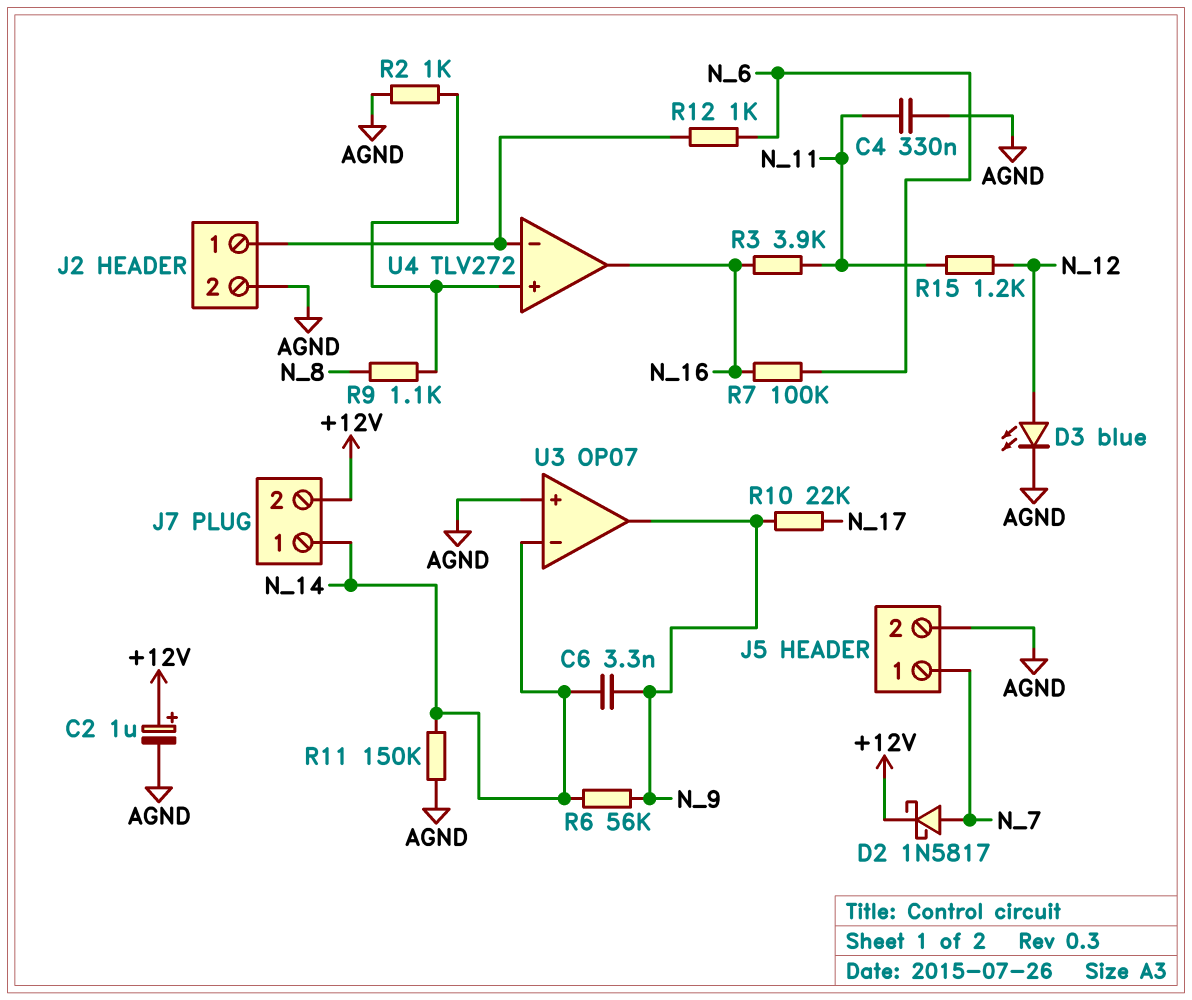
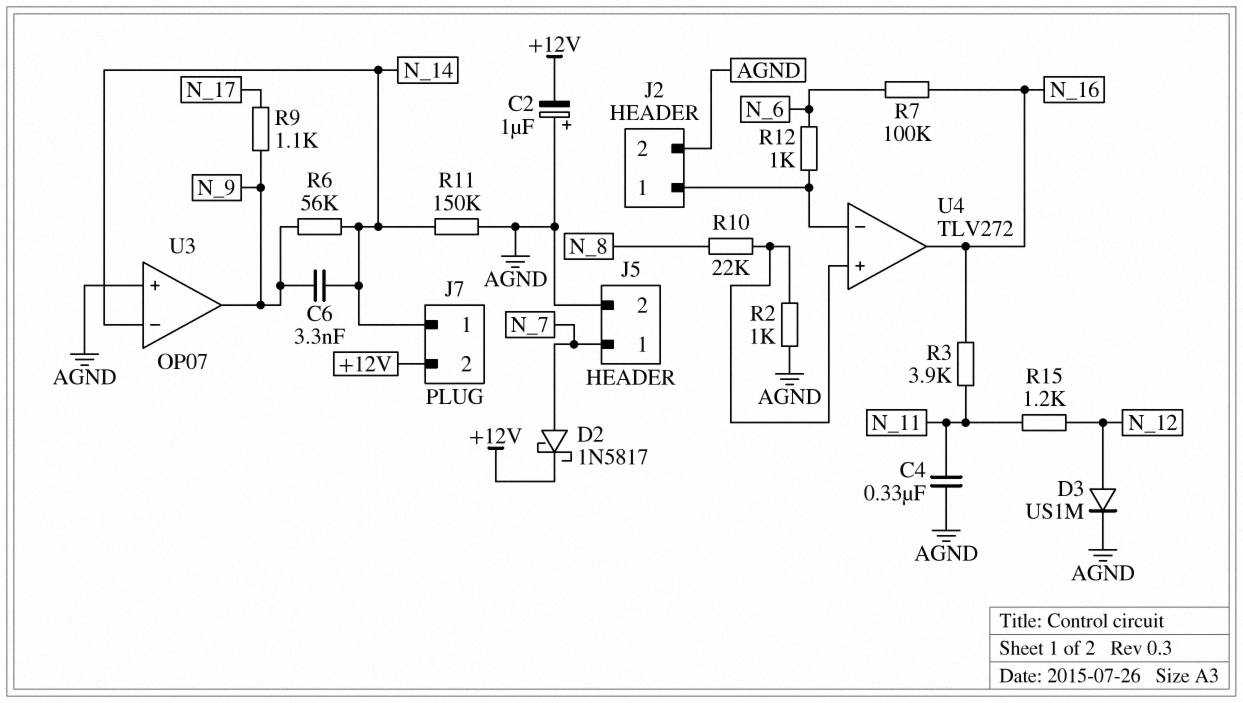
C2: 1uF (plus +12V, minus AGND) -> 1uF (plus AGND, minus +12V)
D3: LED blue (A N_12, K AGND) -> diode US1M (A N_12, K AGND)
R9: 1.1k (N_8, U4/in+) -> 1.1k (N_9, N_17)
R10: 22k (N_9, N_17) -> 22k (N_8, U4/in+)

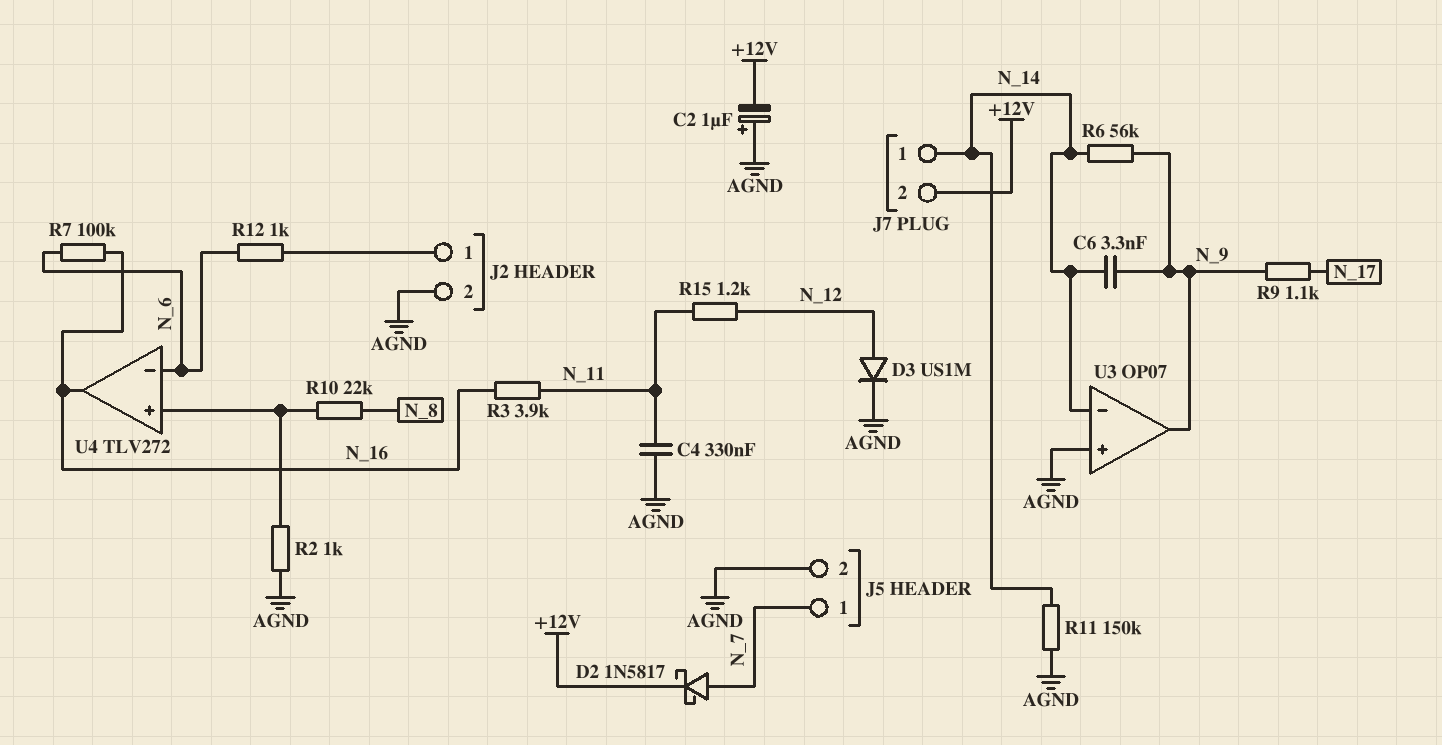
U4 pin in-: J2/1 -> N_6

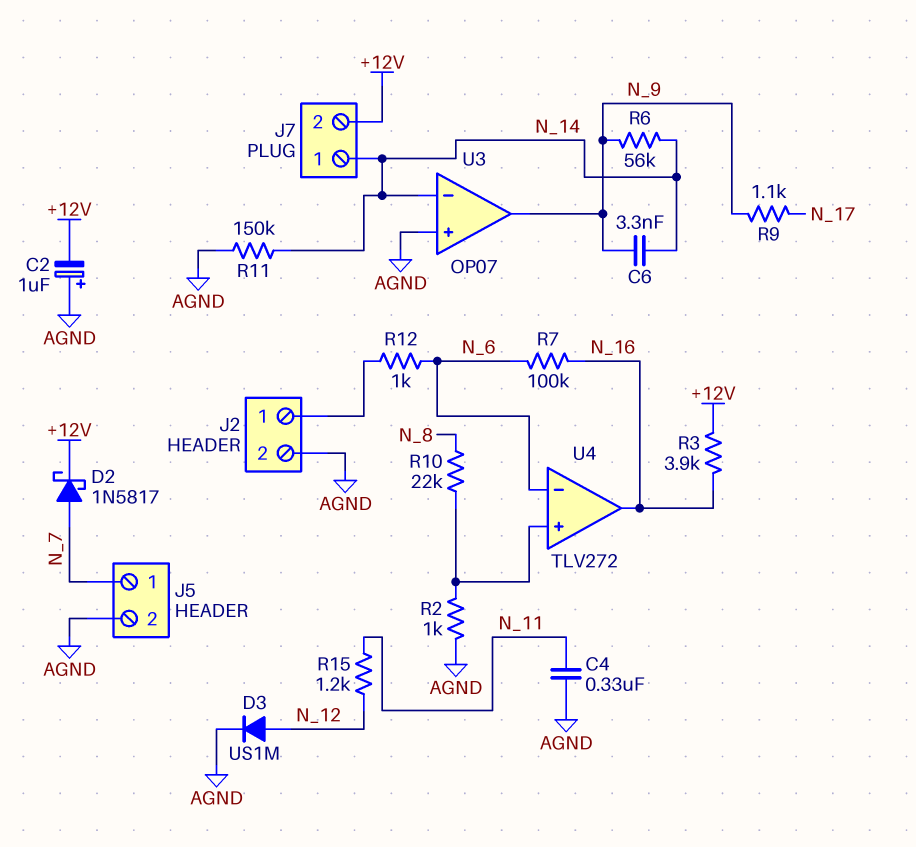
R3: 3.9k (N_11, N_16) -> 3.9k (+12V, N_16)

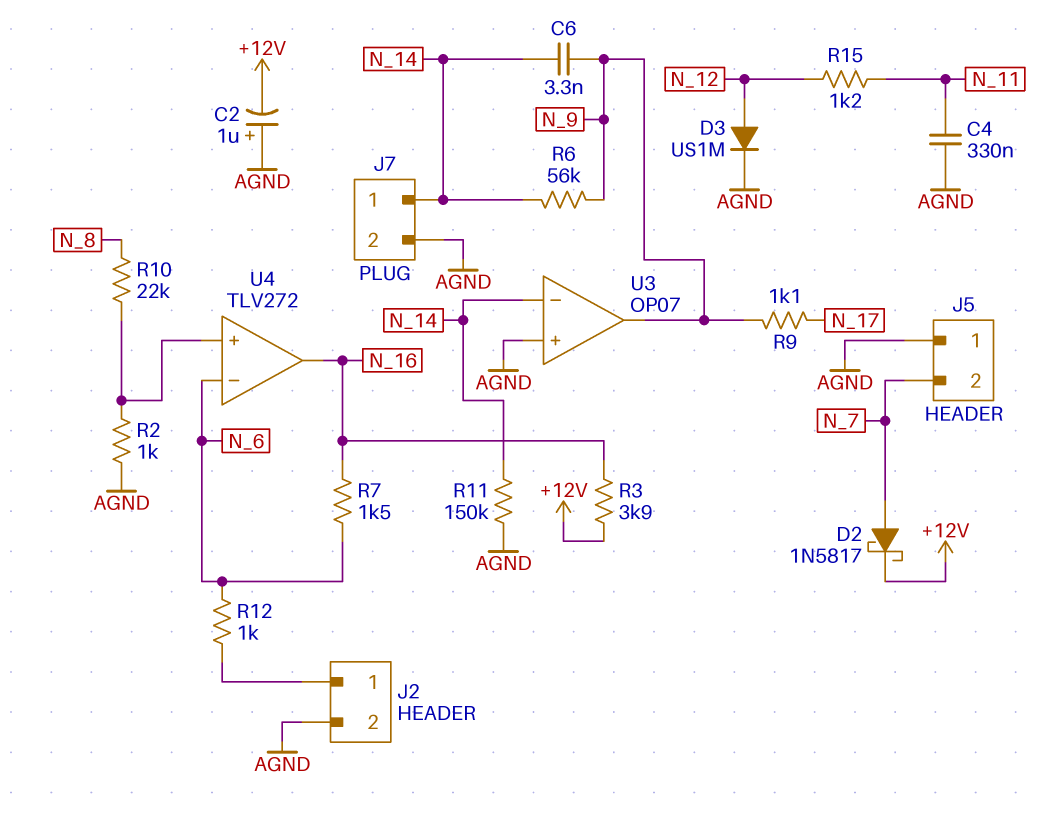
J5 pin 1: N_7 -> AGND
J5 pin 2: AGND -> N_7
J7 pin 2: +12V -> AGND
R7: 100k (N_6, N_16) -> 1.5k (N_6, N_16)

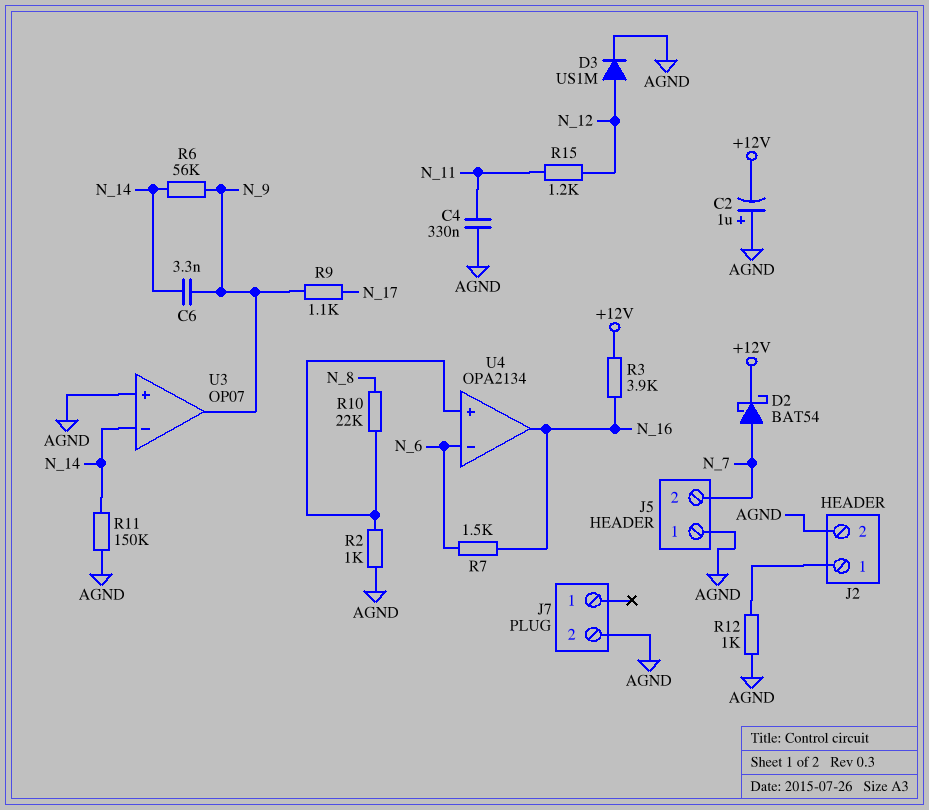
D2: schottky 1N5817 (A N_7, K +12V) -> schottky BAT54 (A N_7, K +12V)
J7 pin 1: N_14 -> none
R12: 1k (J2/1, N_6) -> 1k (AGND, J2/1)
U4: TLV272 -> OPA2134

